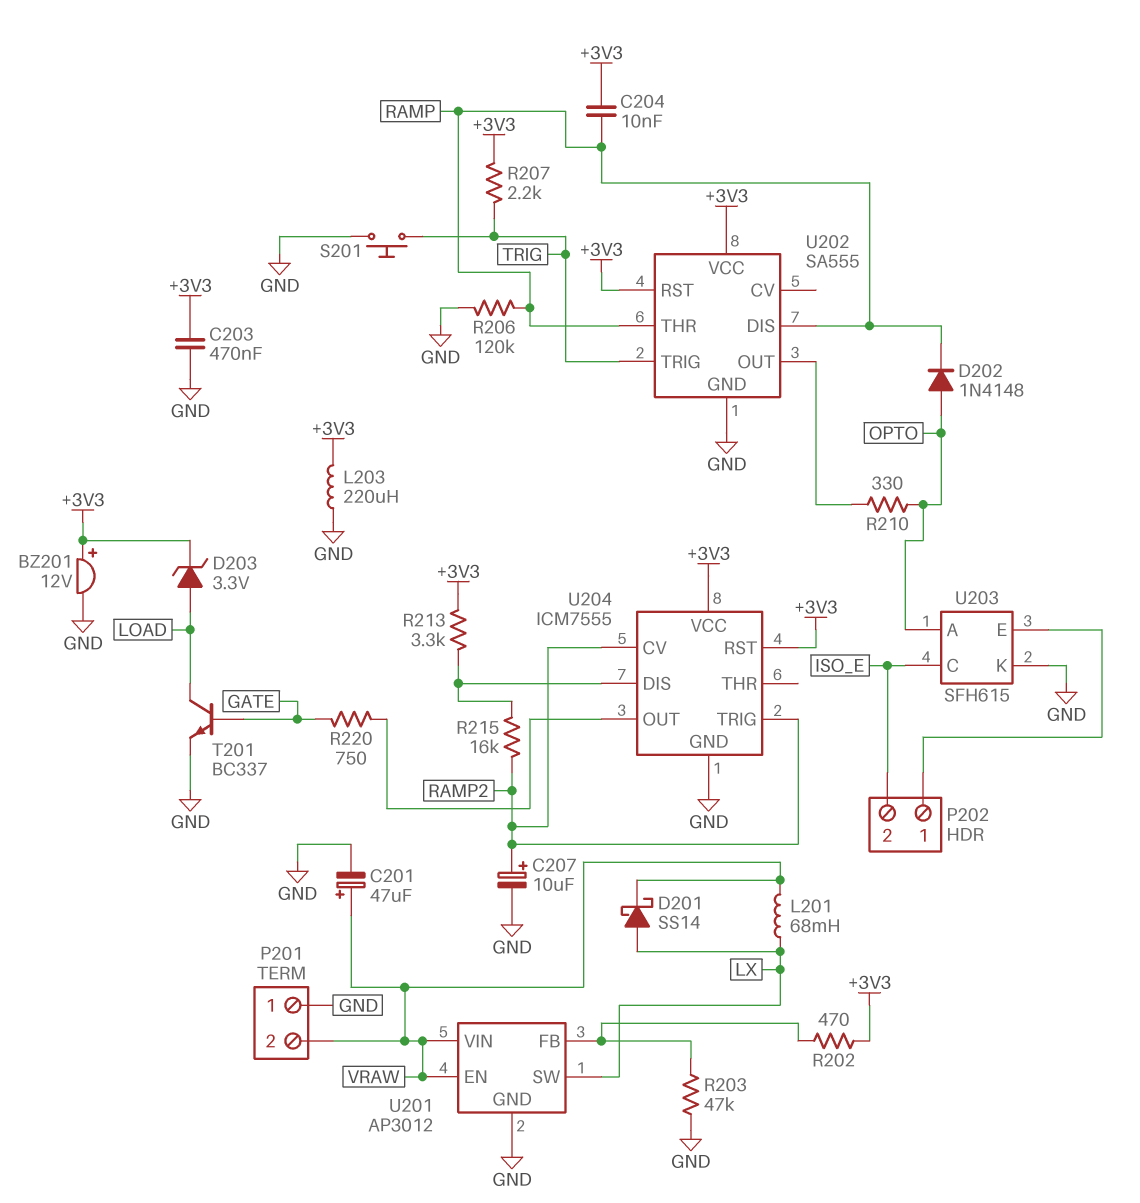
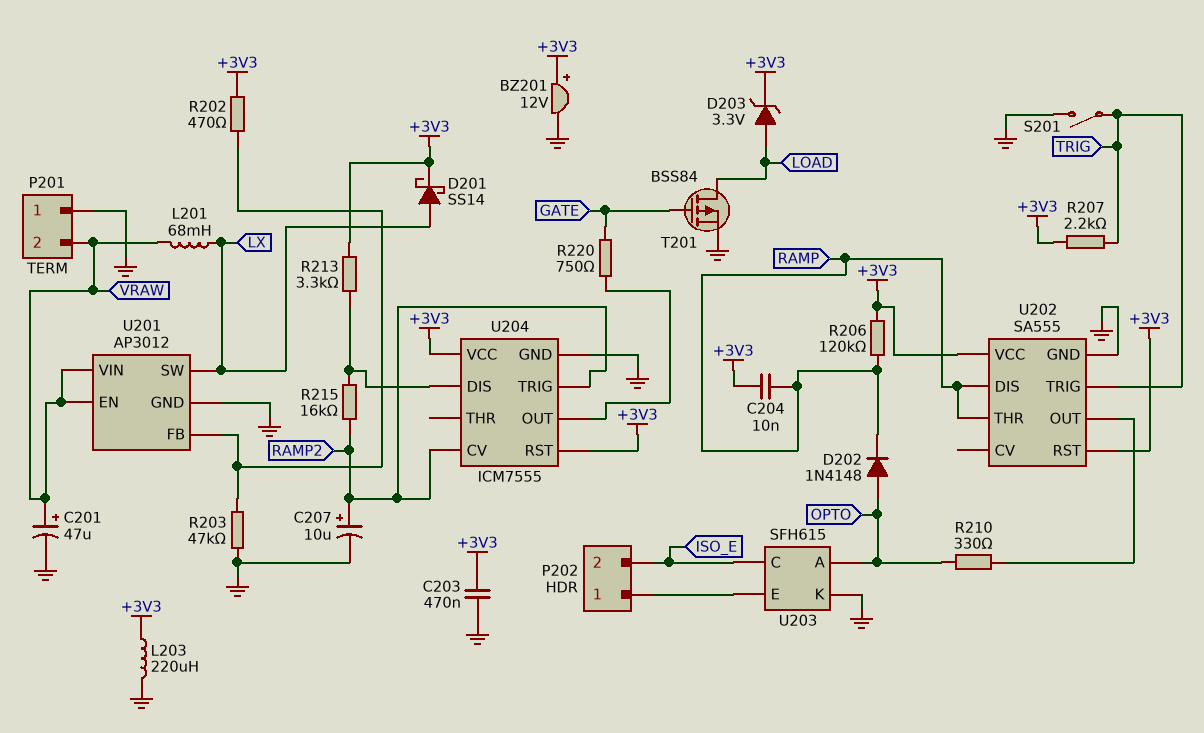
D201: schottky SS14 (A LX, K VRAW) -> schottky SS14 (A LX, K +3V3)
R206: 120k (GND, RAMP) -> 120k (+3V3, RAMP)
S201: button (GND, TRIG) -> switch (GND, TRIG)
T201: NPN BC337 (B GATE, C LOAD, E GND) -> PMOS BSS84 (G GATE, D LOAD, S GND)

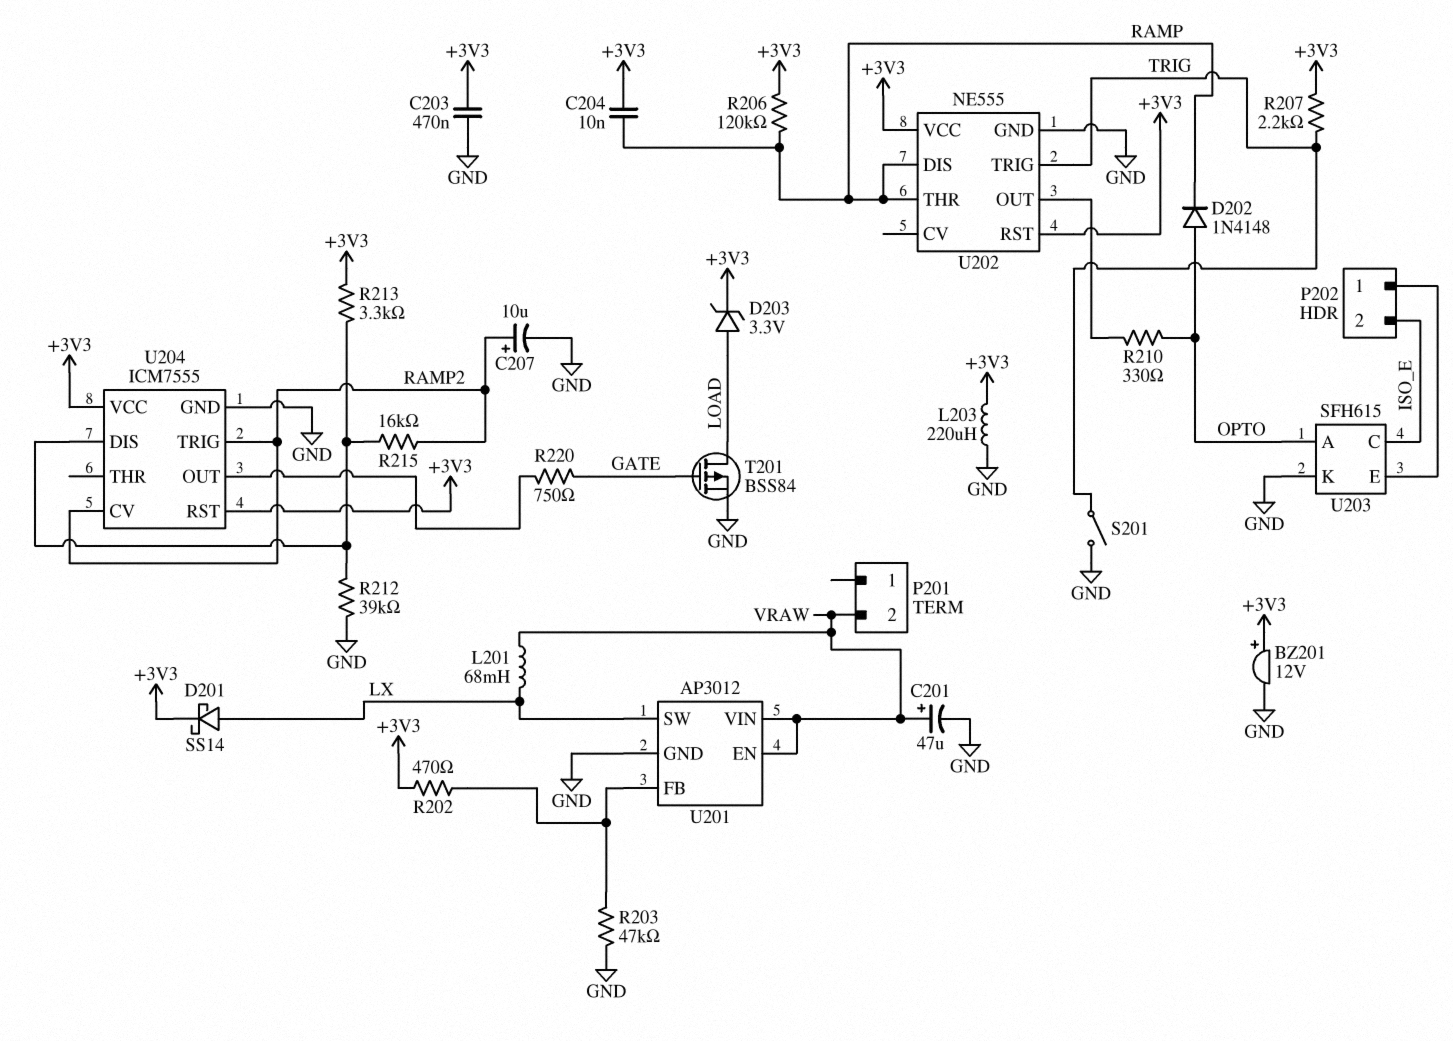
P201 pin 1: GND -> none
R212: none -> 39k (GND, U204/DIS)
U202: SA555 -> NE555

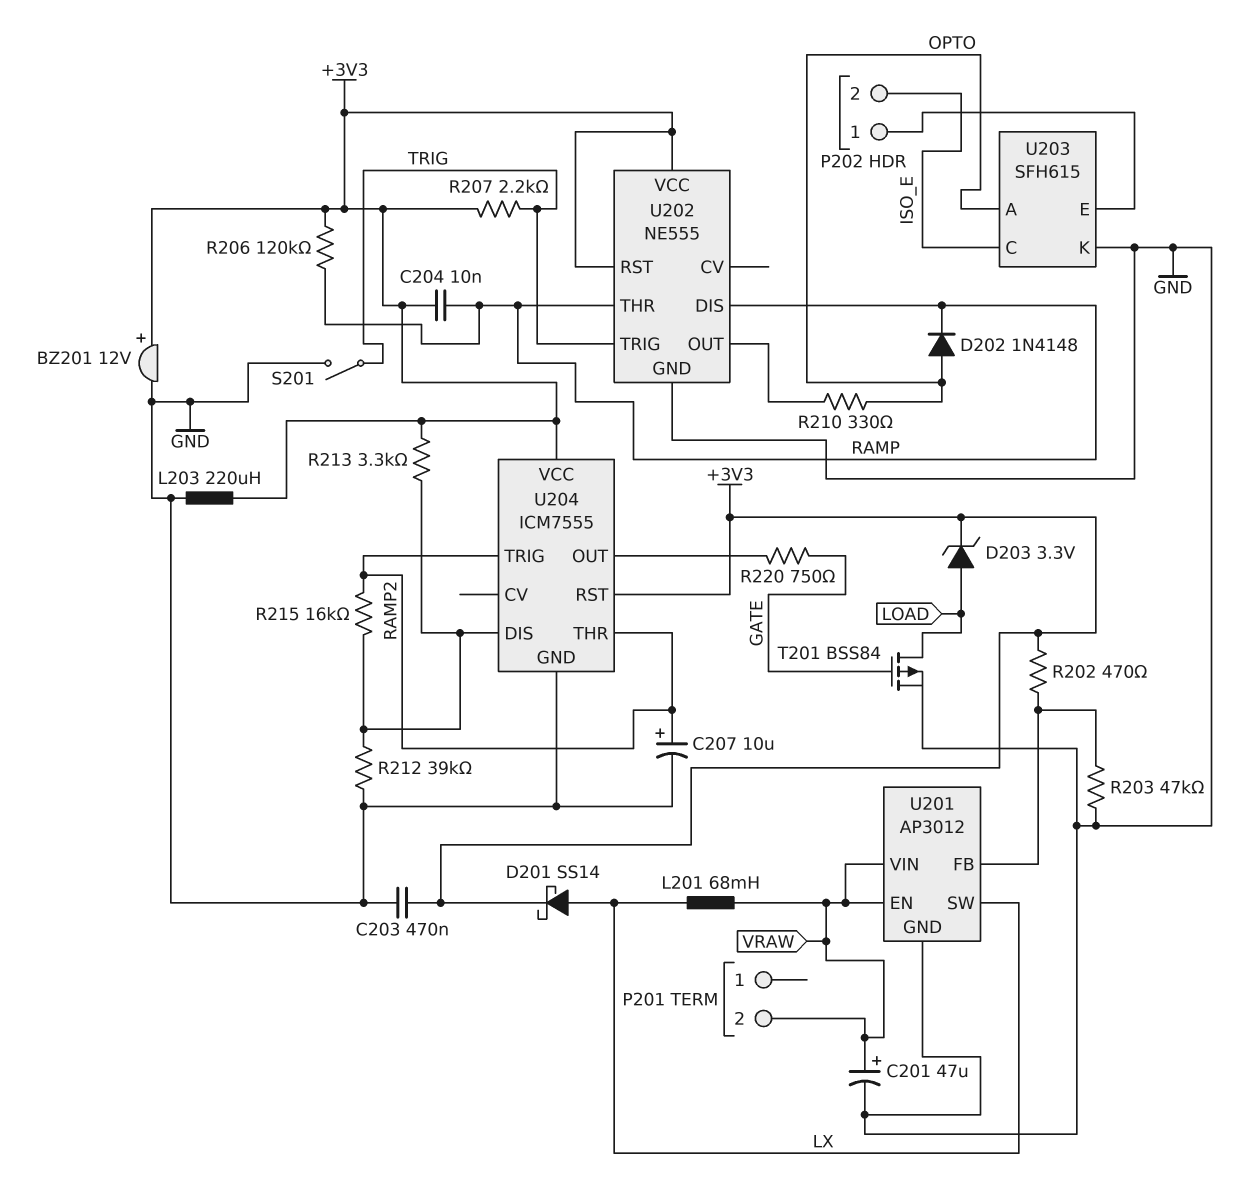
U204 pin CV: RAMP2 -> none
U204 pin THR: none -> RAMP2

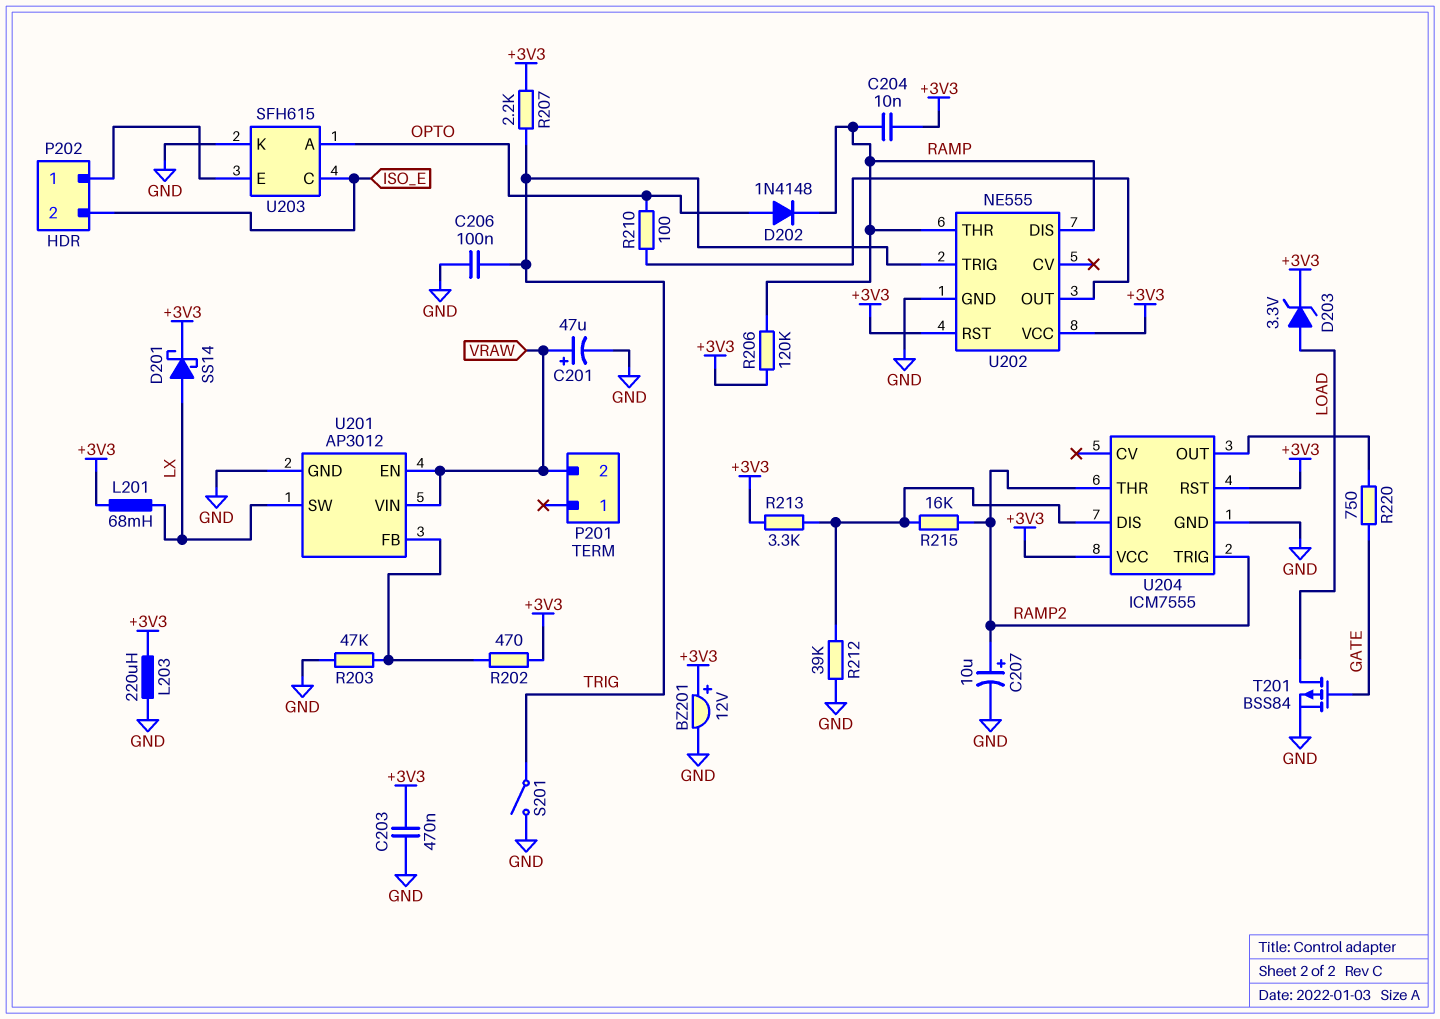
C206: none -> 100nF (GND, TRIG)
L201: 68mH (LX, VRAW) -> 68mH (+3V3, LX)
R210: 330 (OPTO, U202/OUT) -> 100 (OPTO, U202/OUT)

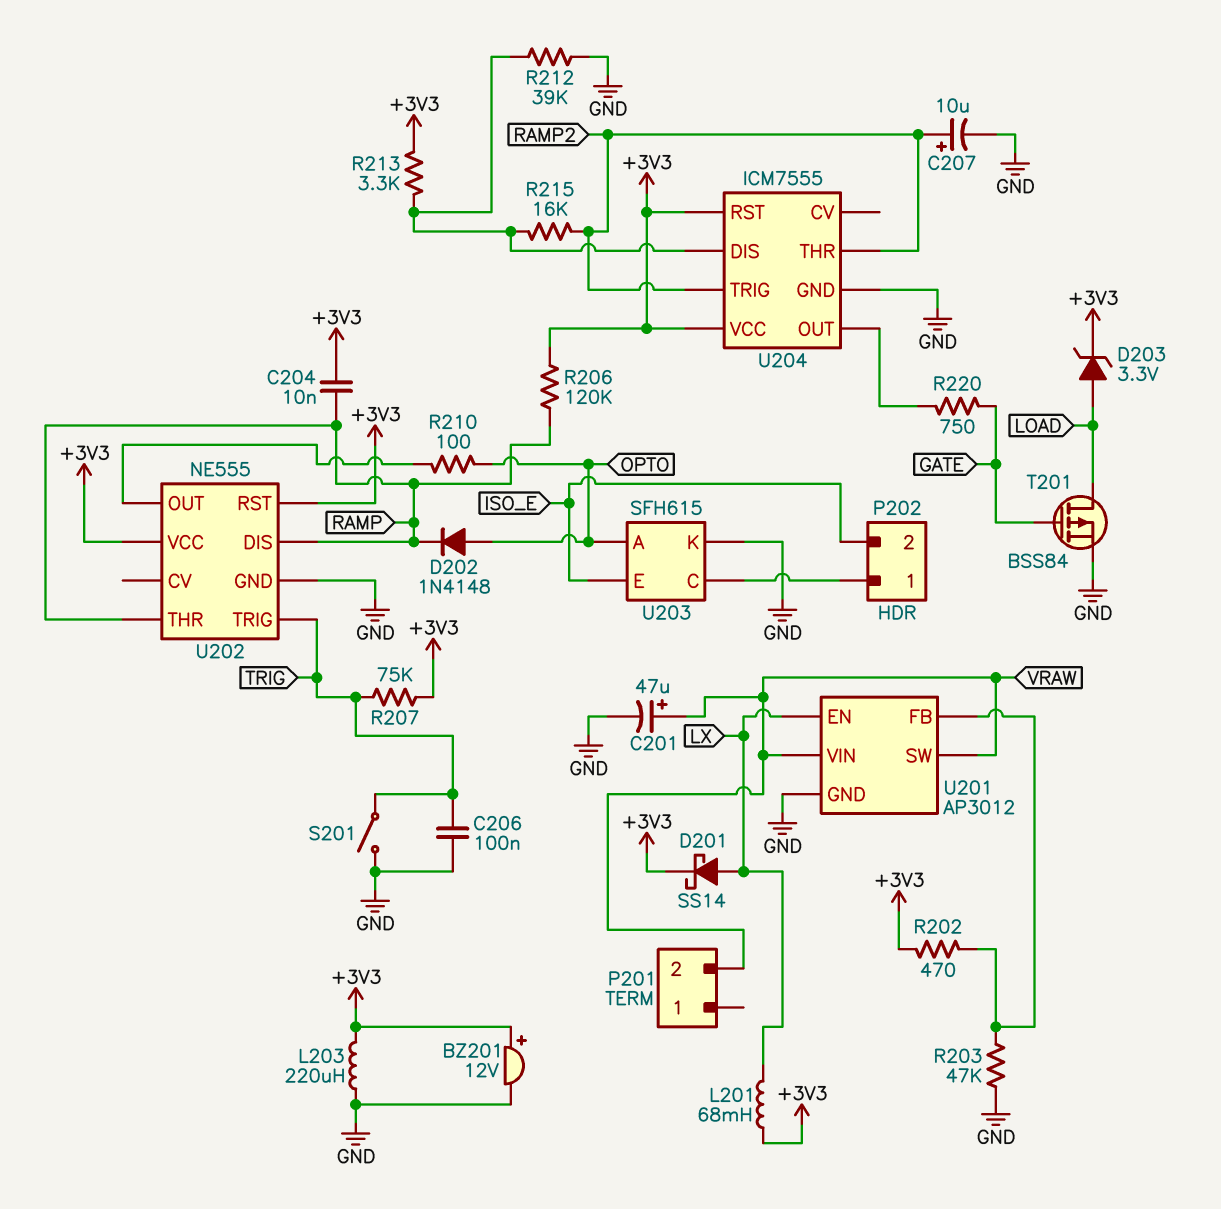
C203: 470nF (+3V3, GND) -> none
R207: 2.2k (+3V3, TRIG) -> 75k (+3V3, TRIG)
U201 pin EN: VRAW -> LX
U201 pin SW: LX -> VRAW
U203 pin C: ISO_E -> P202/1
U203 pin E: P202/1 -> ISO_E

